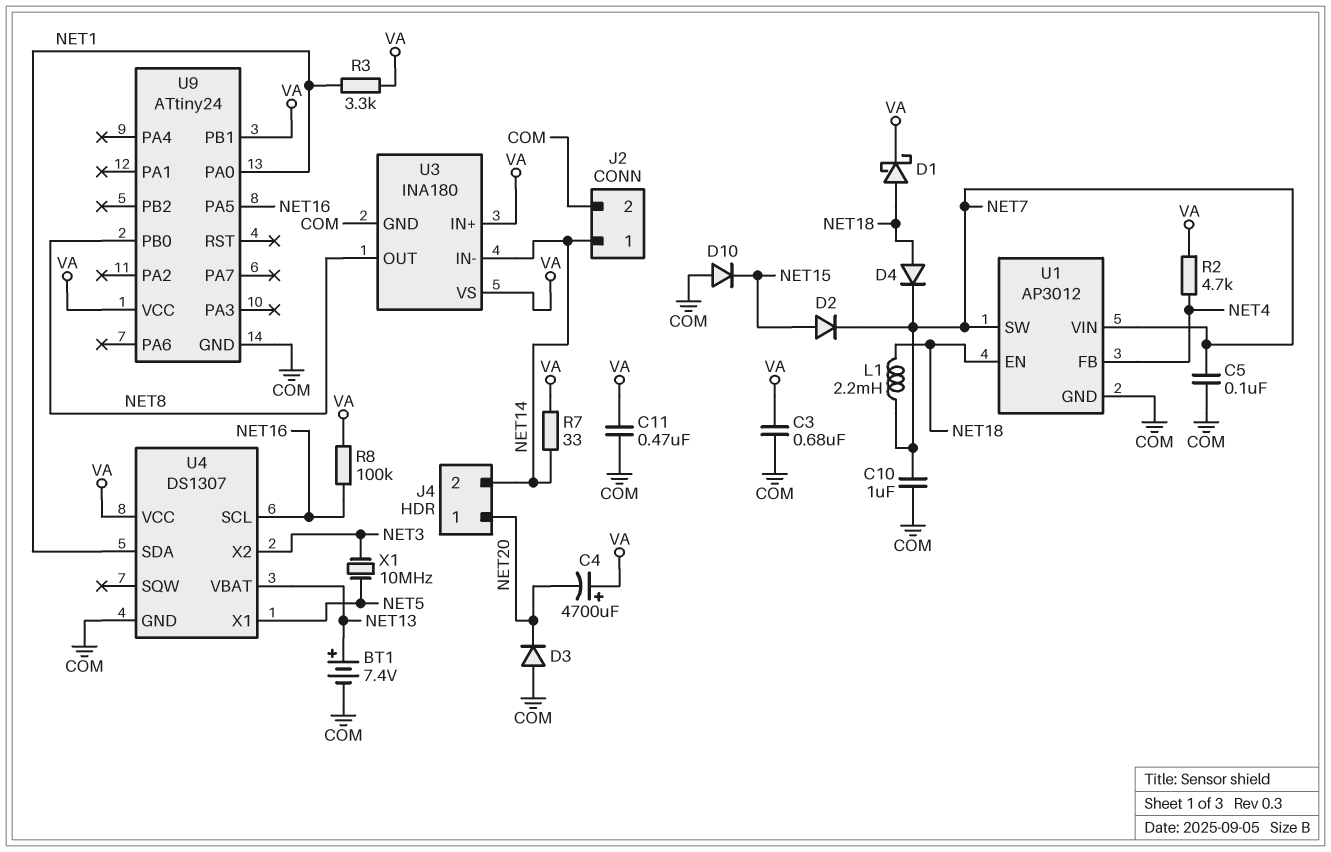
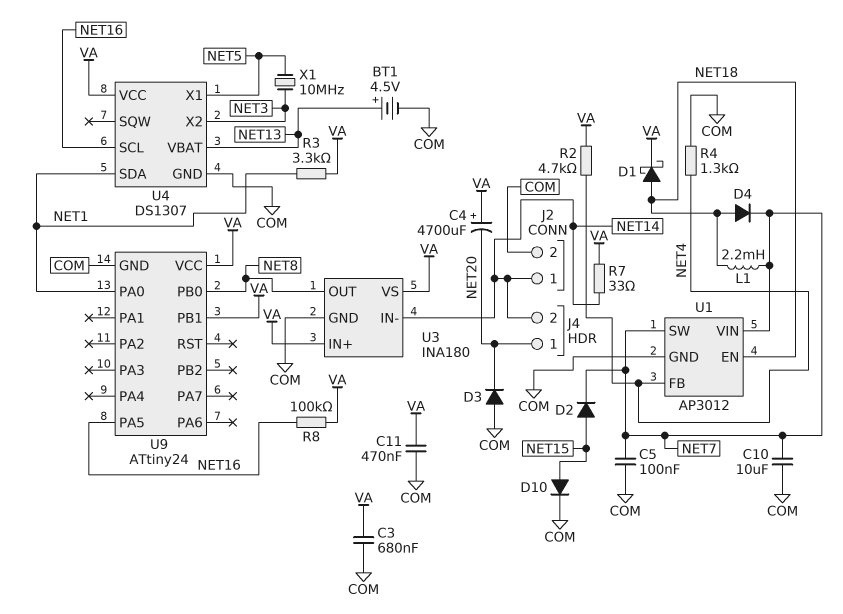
BT1: 7.4V (plus NET13, minus COM) -> 4.5V (plus NET13, minus COM)
C10: 1uF (COM, NET7) -> 10uF (COM, NET7)
D10: diode (A COM, K NET15) -> diode (A NET15, K COM)
R4: none -> 1.3k (COM, NET4)

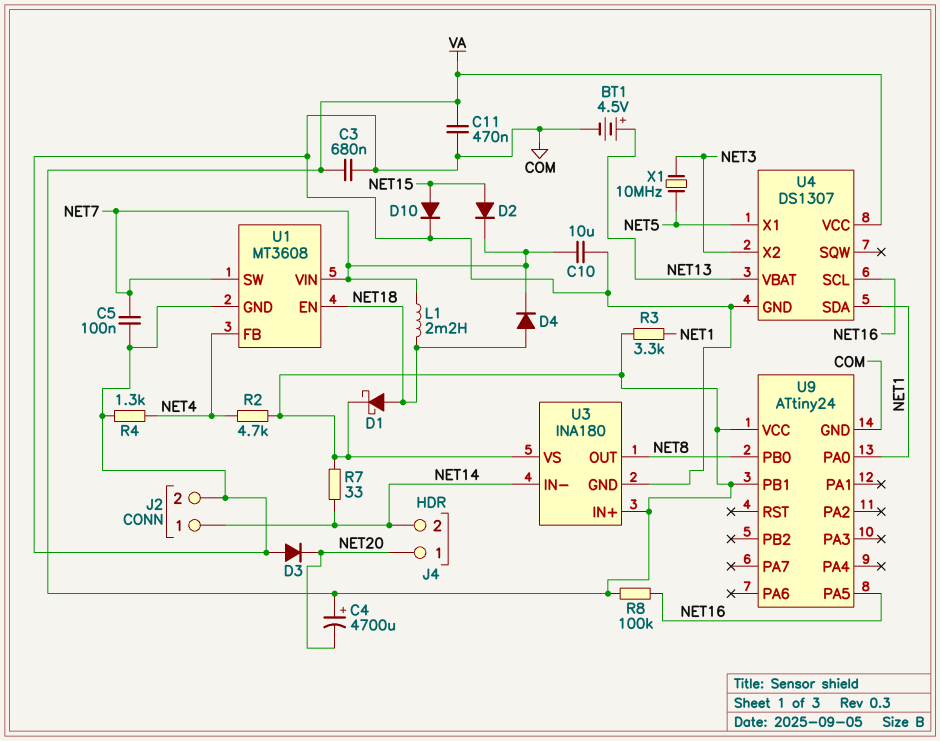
U1: AP3012 -> MT3608

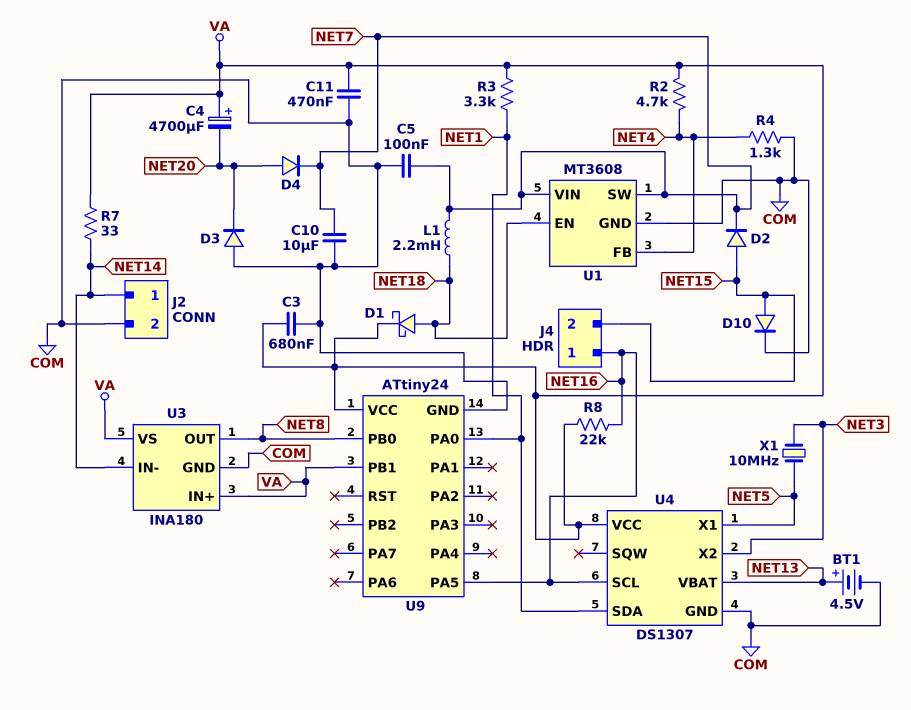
D4: diode (A NET18, K NET7) -> diode (A NET20, K NET7)
J4 pin 1: NET20 -> NET16
J4 pin 2: NET14 -> NET15
R8: 100k (NET16, VA) -> 22k (NET16, VA)

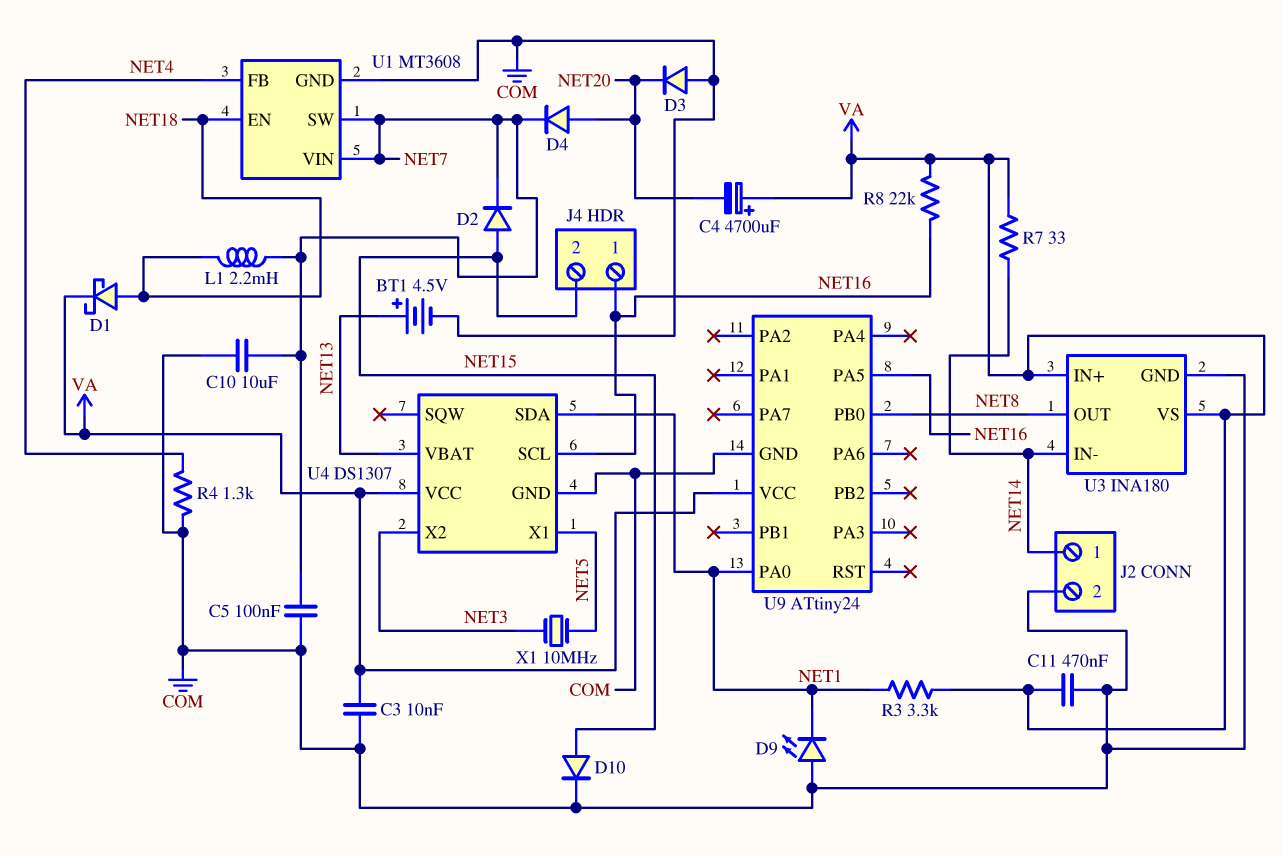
C3: 680nF (COM, VA) -> 10nF (COM, VA)
D9: none -> LED (A COM, K NET1)
R2: 4.7k (NET4, VA) -> none
U9 pin PB1: VA -> none

